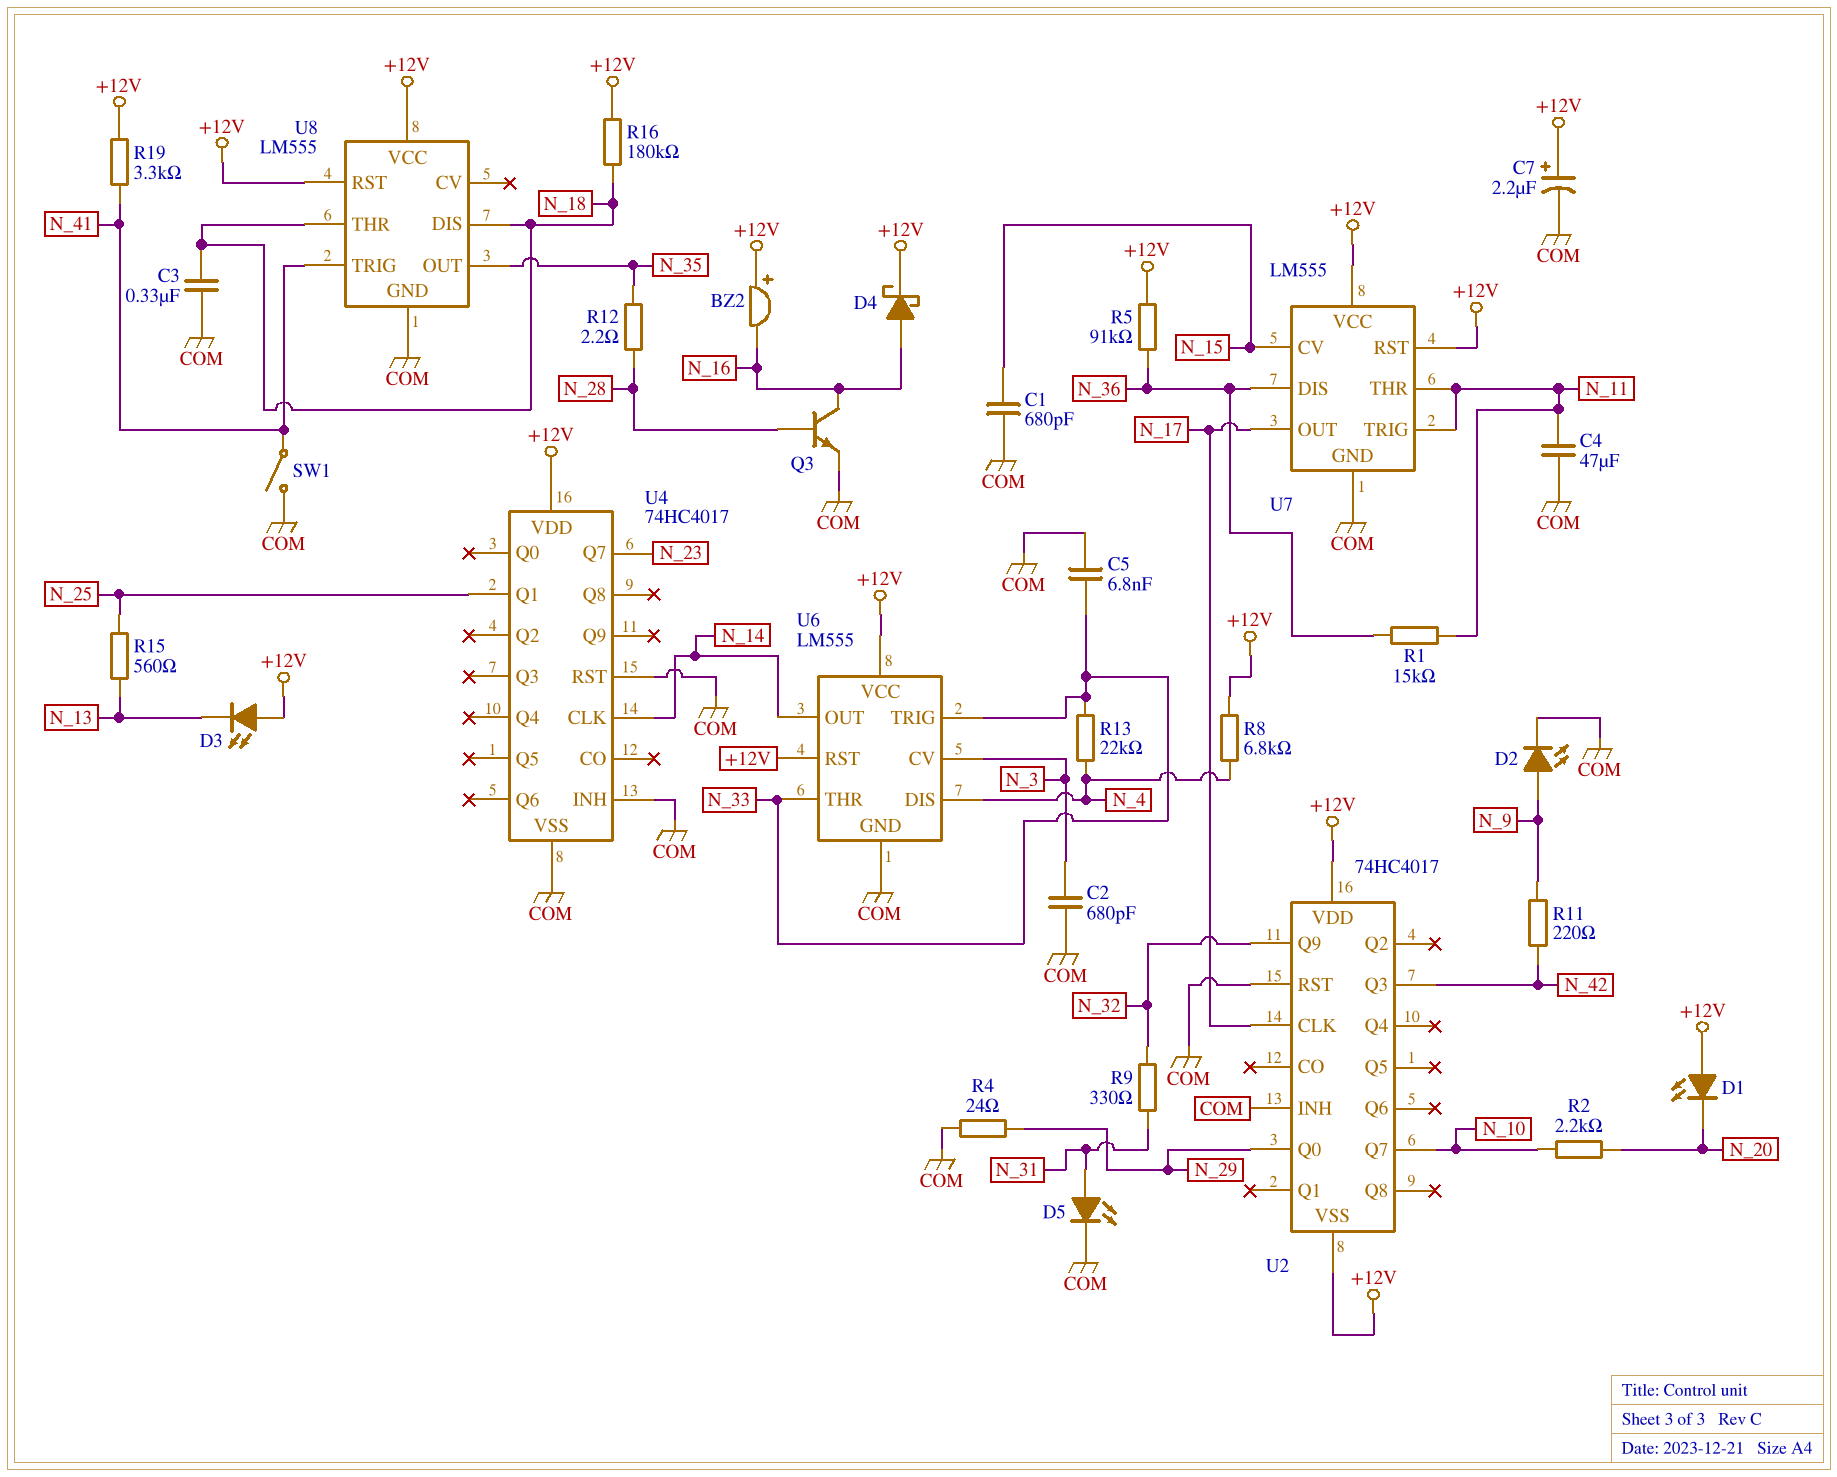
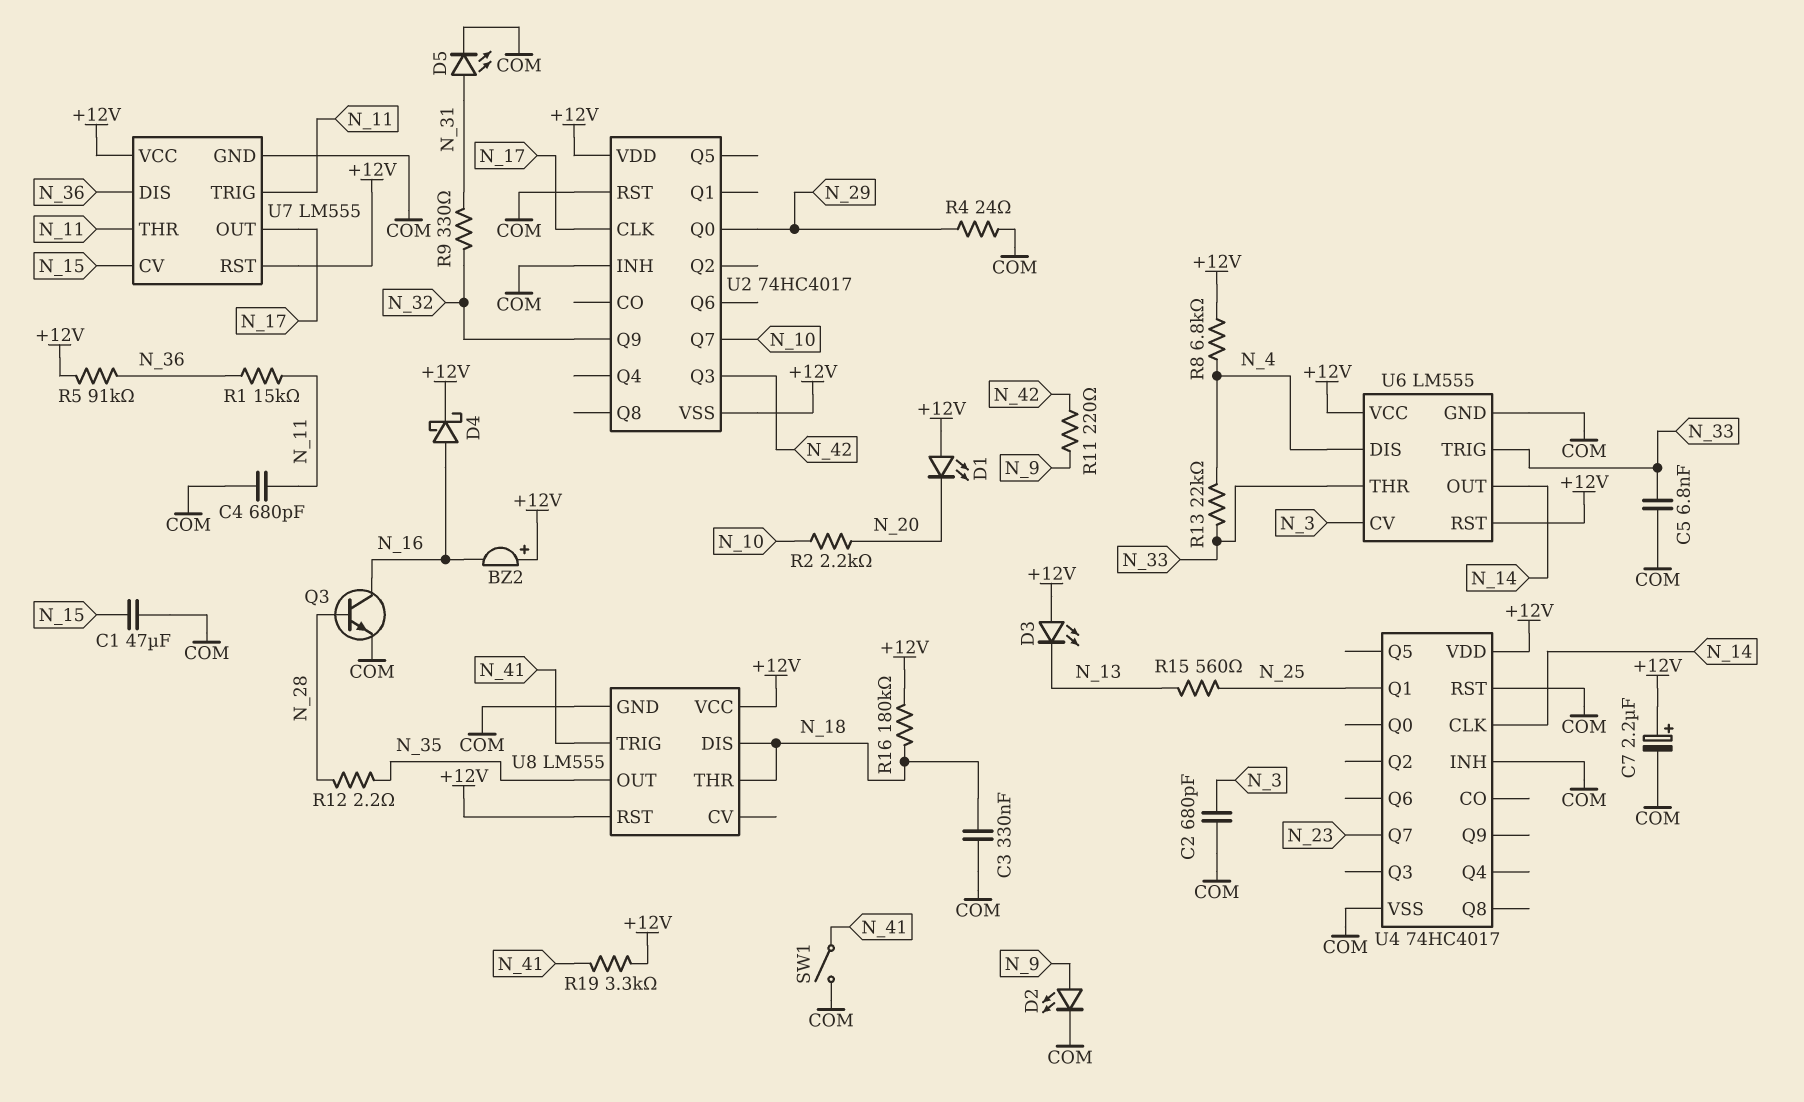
C1: 680pF (COM, N_15) -> 47uF (COM, N_15)
C4: 47uF (COM, N_11) -> 680pF (COM, N_11)

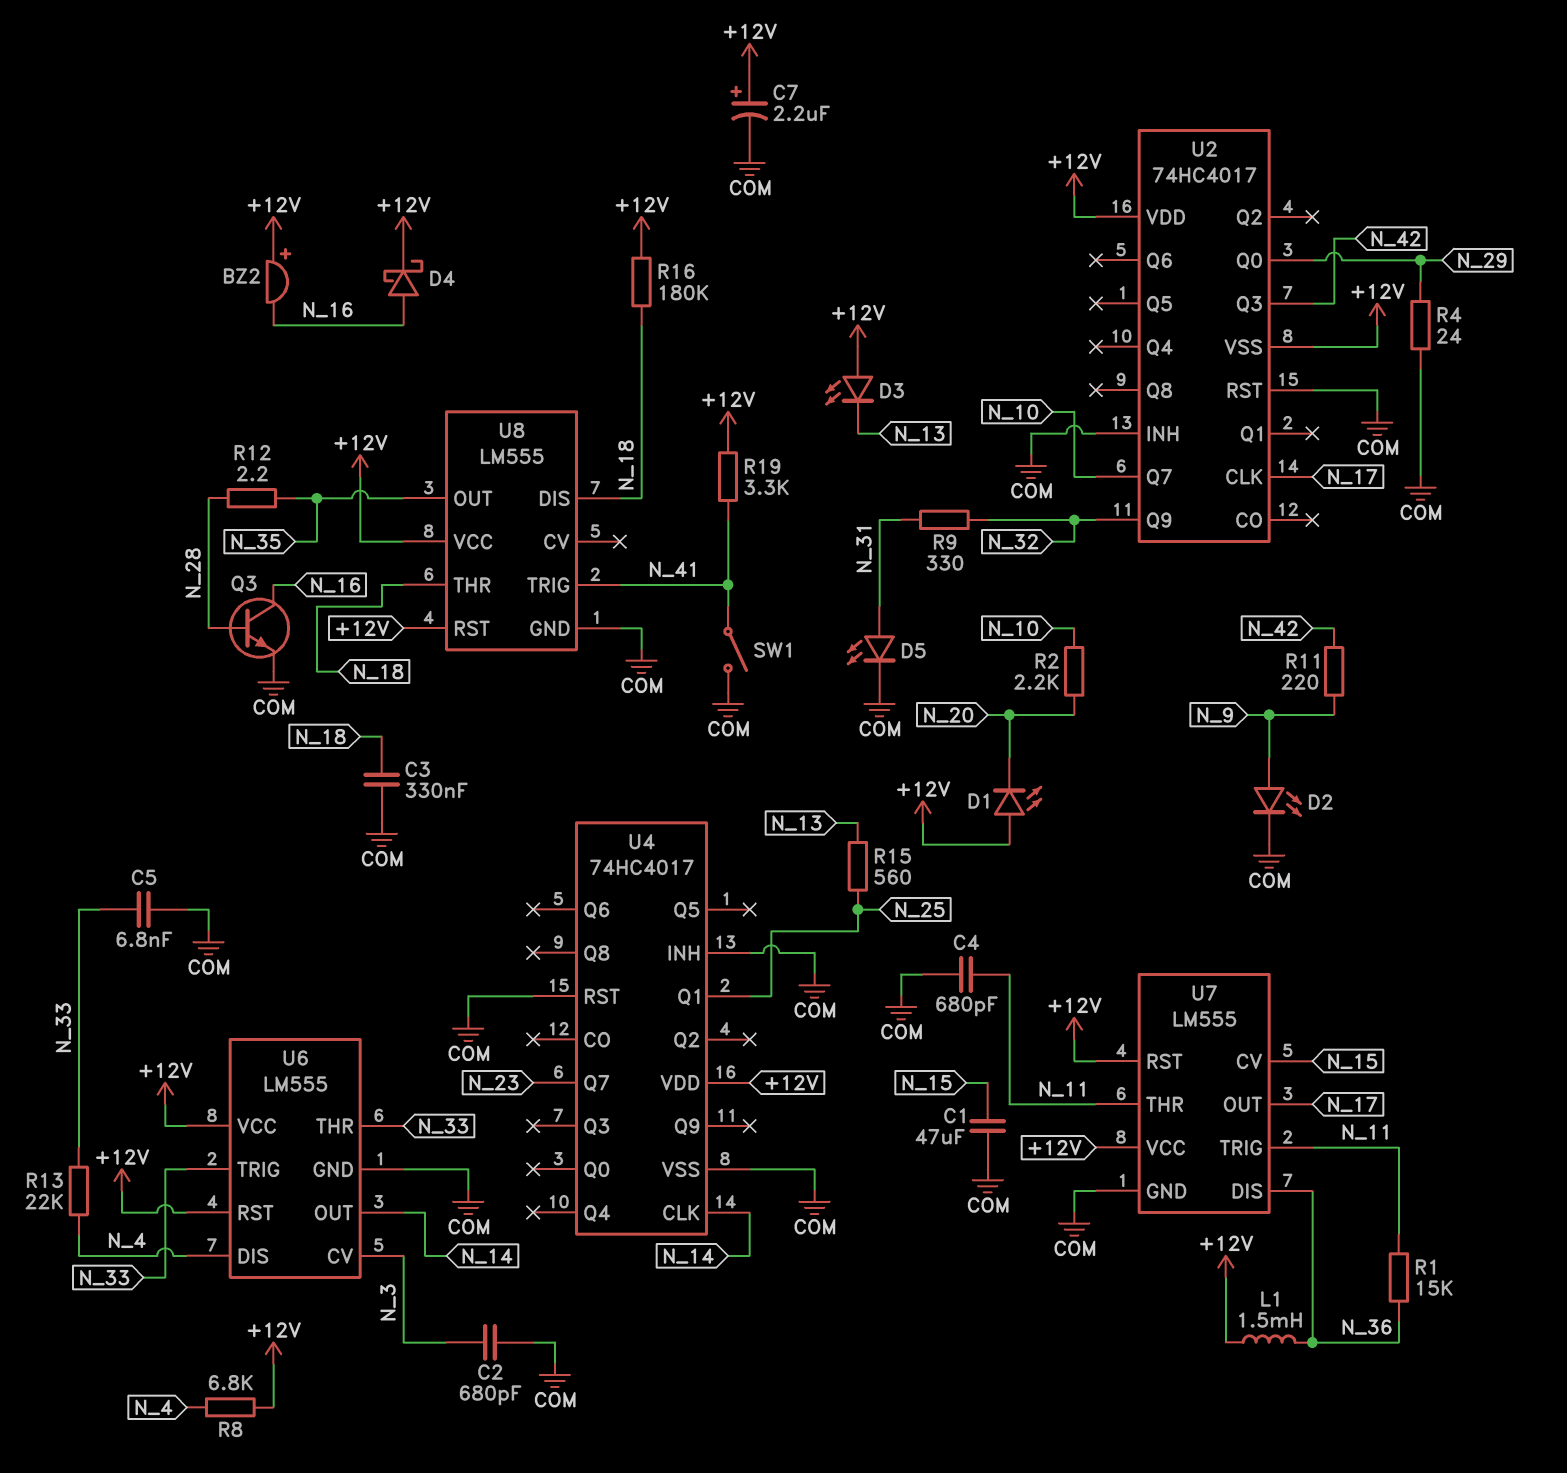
L1: none -> 1.5mH (+12V, N_36)
R5: 91k (+12V, N_36) -> none

